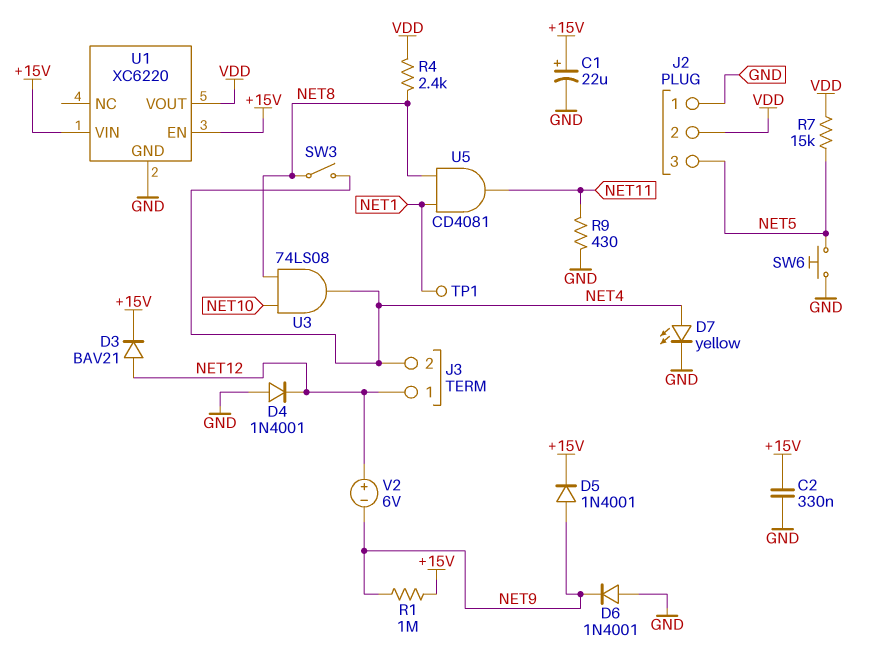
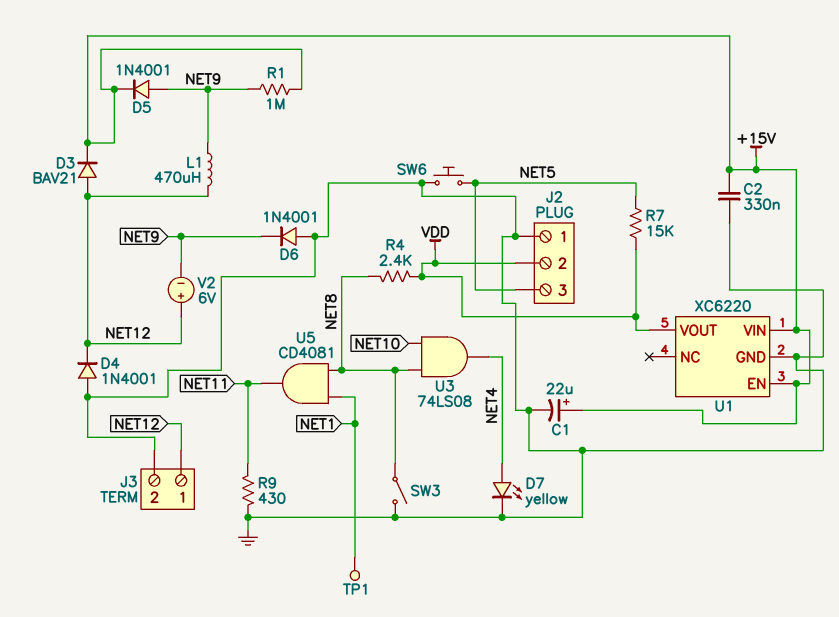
J3 pin 2: NET4 -> GND
L1: none -> 470uH (NET9, NET12)
SW3: switch (NET4, NET8) -> switch (GND, NET8)

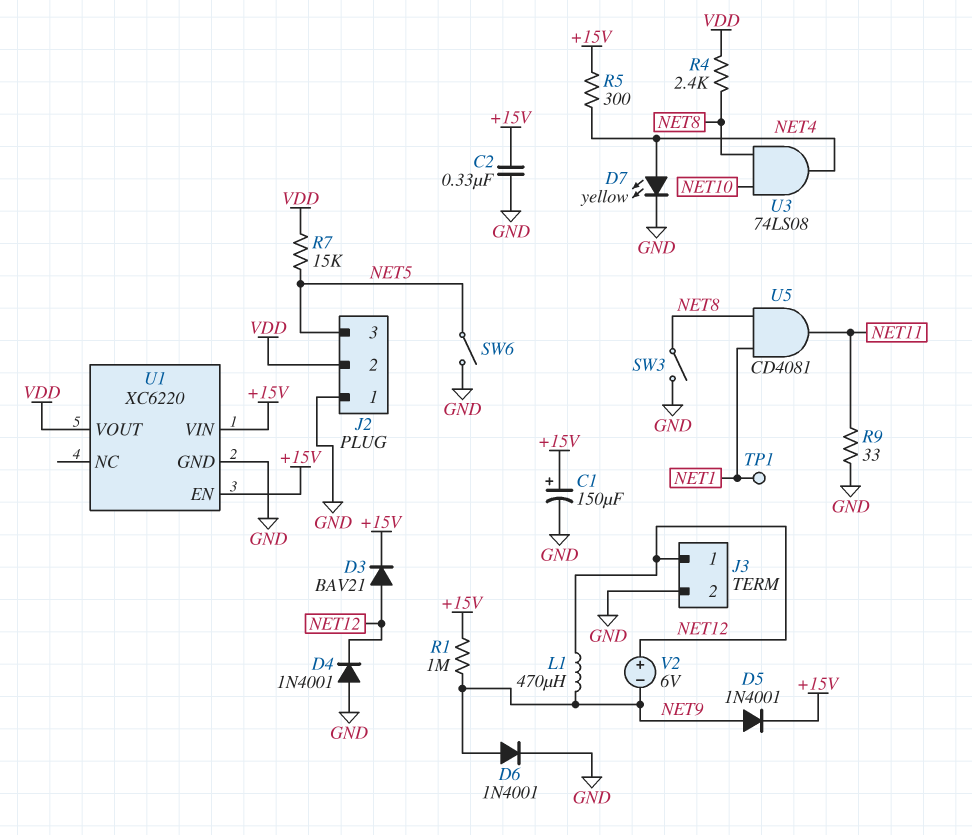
C1: 22uF (plus +15V, minus GND) -> 150uF (plus +15V, minus GND)
D6: diode 1N4001 (A GND, K NET9) -> diode 1N4001 (A NET9, K GND)
R5: none -> 300 (+15V, NET4)
R9: 430 (GND, NET11) -> 33 (GND, NET11)
SW6: button (GND, NET5) -> switch (GND, NET5)

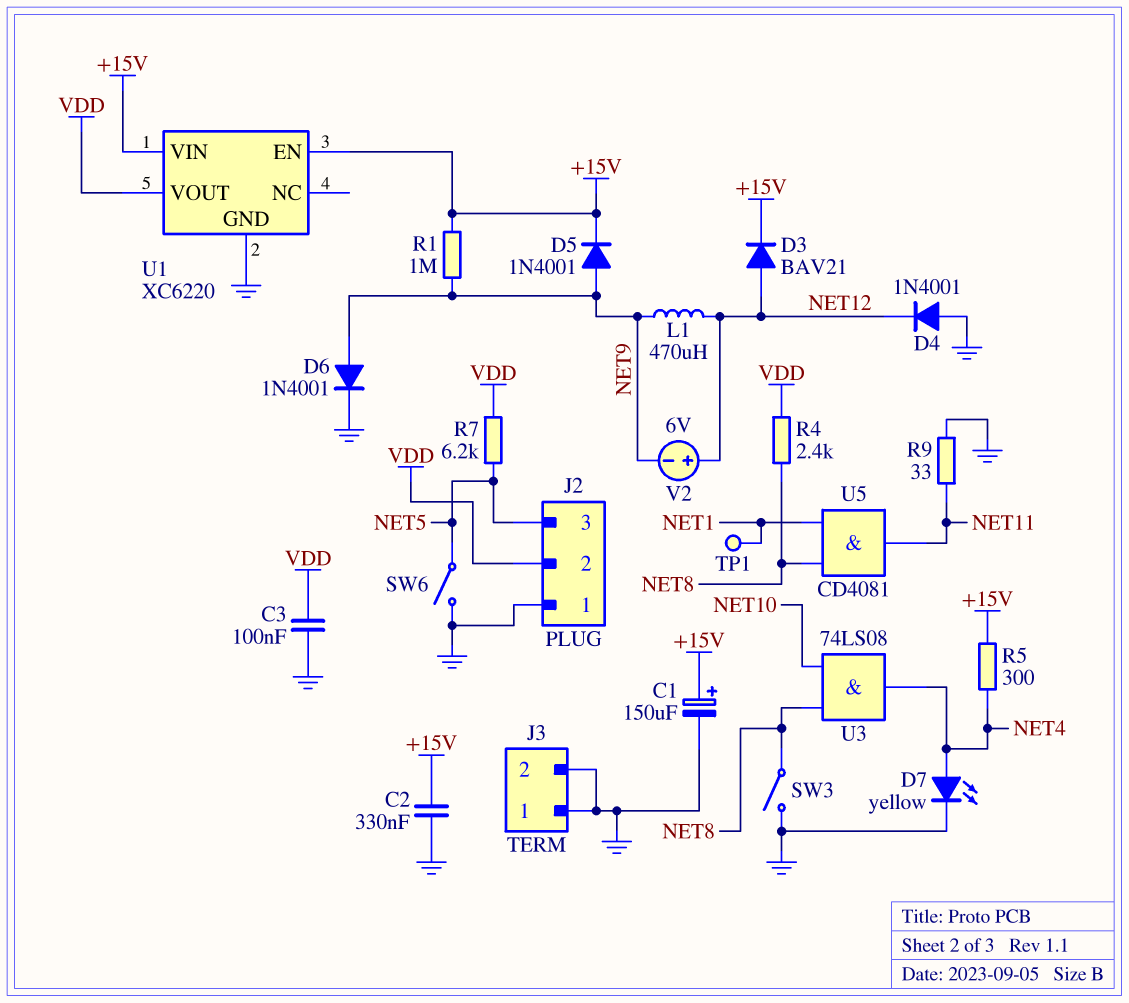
C3: none -> 100nF (GND, VDD)
J3 pin 1: NET12 -> GND
R7: 15k (NET5, VDD) -> 6.2k (NET5, VDD)

